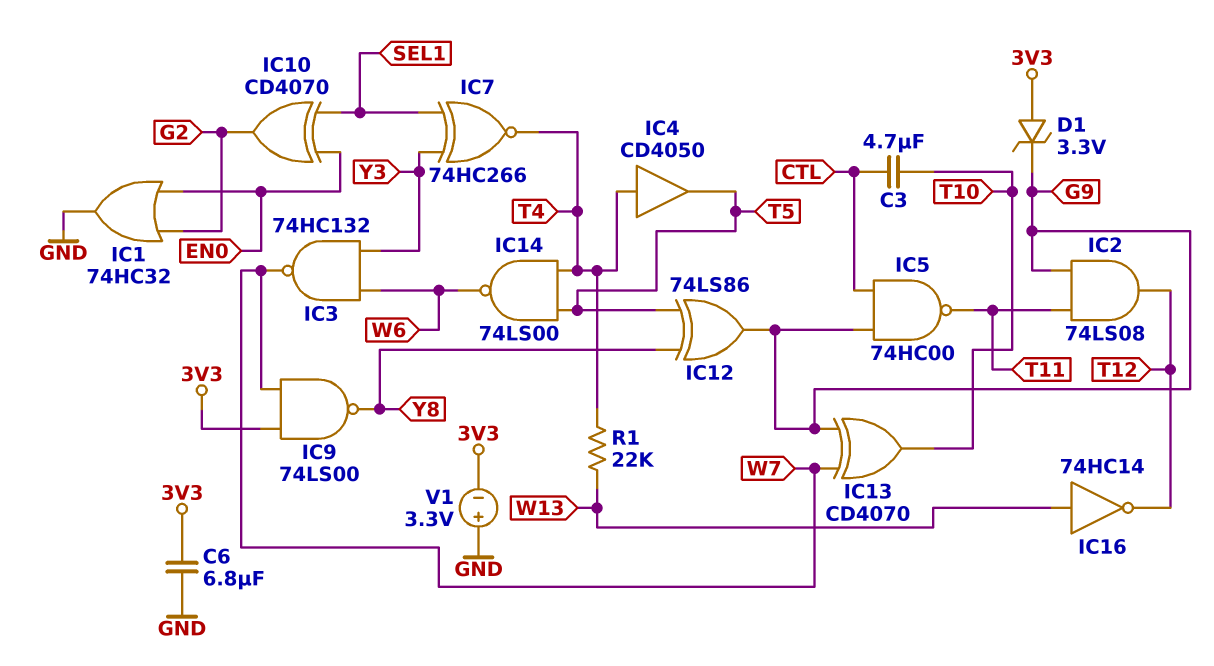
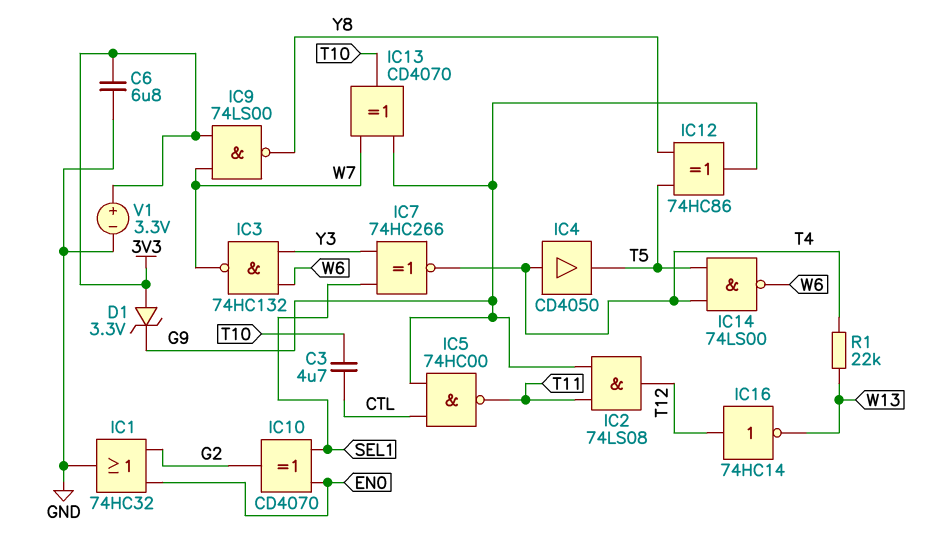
IC12: XOR 74LS86 (in T5, in Y8, out G9) -> XOR 74HC86 (in T5, in Y8, out G9)
IC16: NOT 74HC14 (in W13, out T12) -> NOT 74HC14 (in T12, out W13)
V1: 3.3V (plus GND, minus 3V3) -> 3.3V (plus 3V3, minus GND)

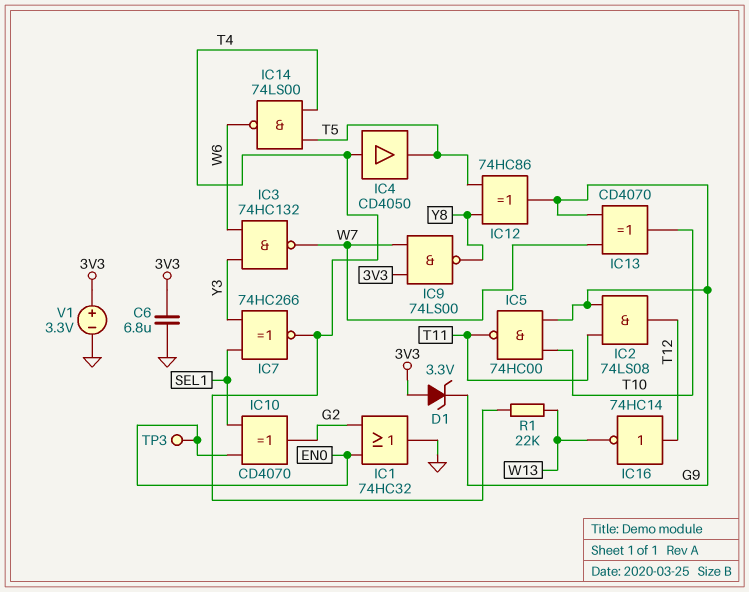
C3: 4.7uF (CTL, T10) -> none
IC5: NAND 74HC00 (in CTL, in G9, out T11) -> NAND 74HC00 (in G9, in T10, out T11)
TP3: none -> test point (EN0)

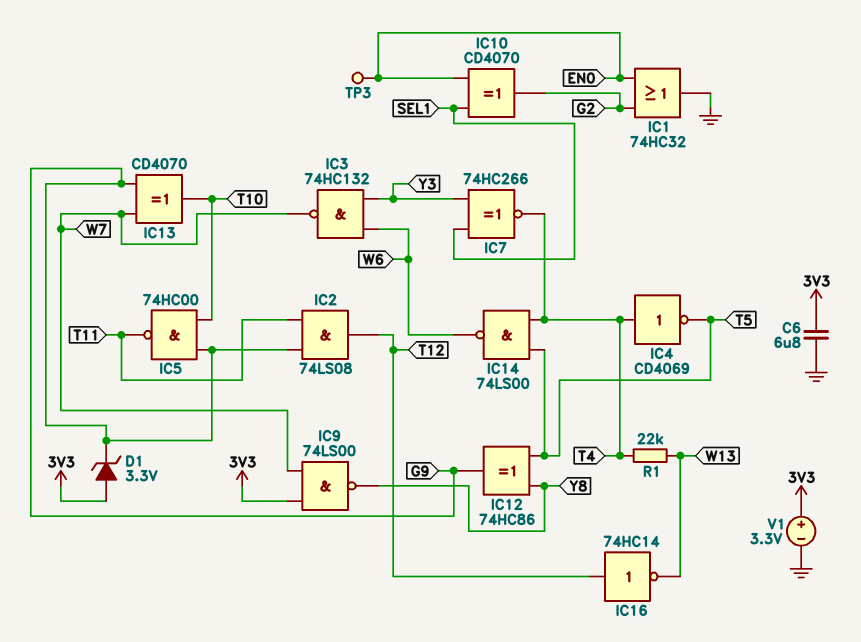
IC4: buffer CD4050 (in T4, out T5) -> NOT CD4069 (in T4, out T5)

